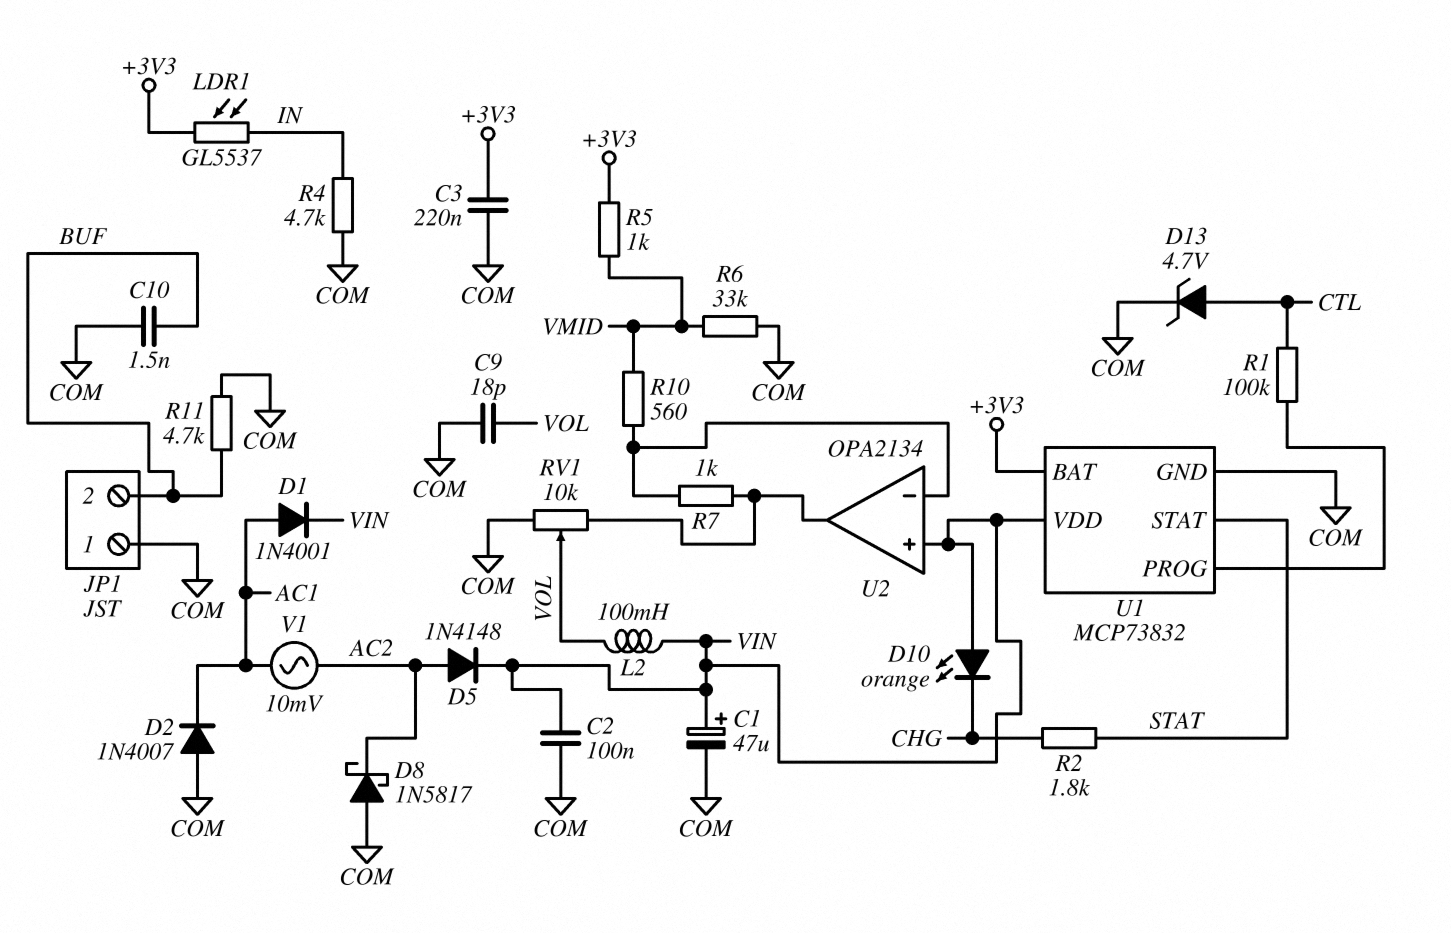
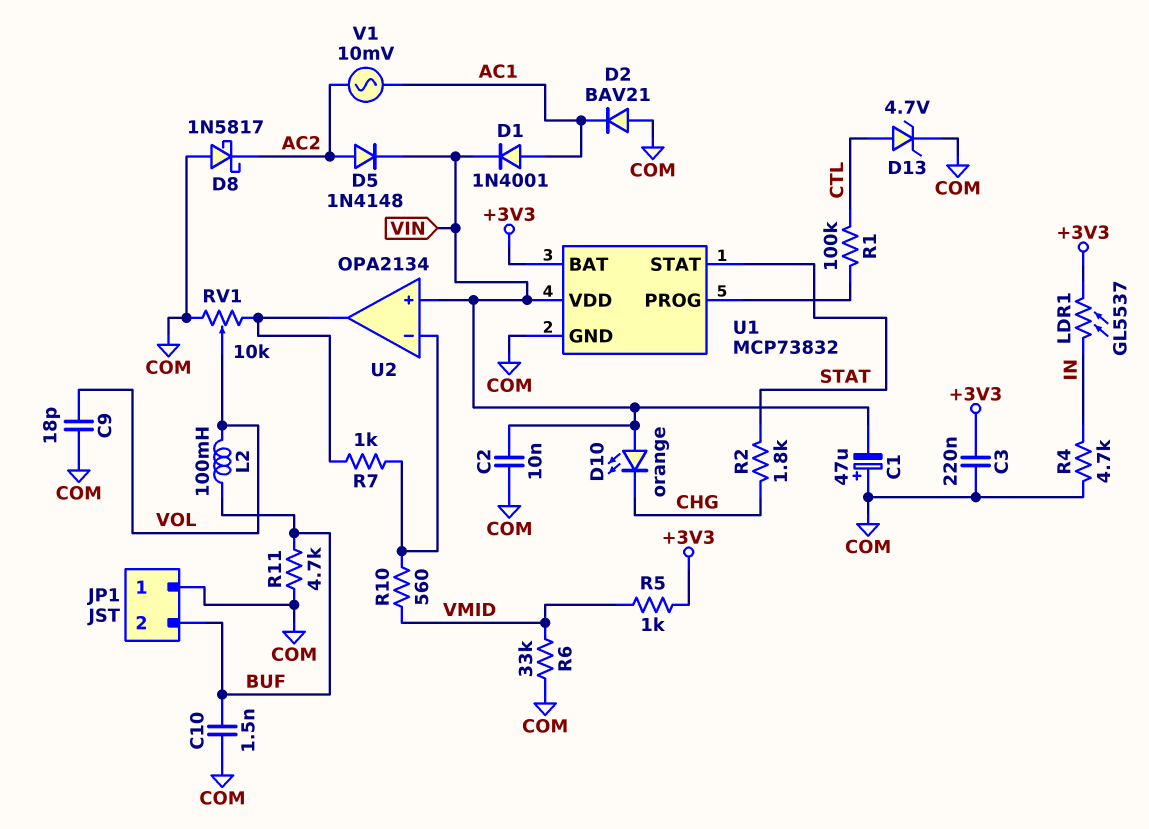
C1: 47uF (plus VIN, minus COM) -> 47uF (plus COM, minus VIN)
C2: 100nF (COM, VIN) -> 10nF (COM, VIN)
D2: diode 1N4007 (A COM, K AC1) -> diode BAV21 (A COM, K AC1)
L2: 100mH (VIN, VOL) -> 100mH (BUF, VOL)

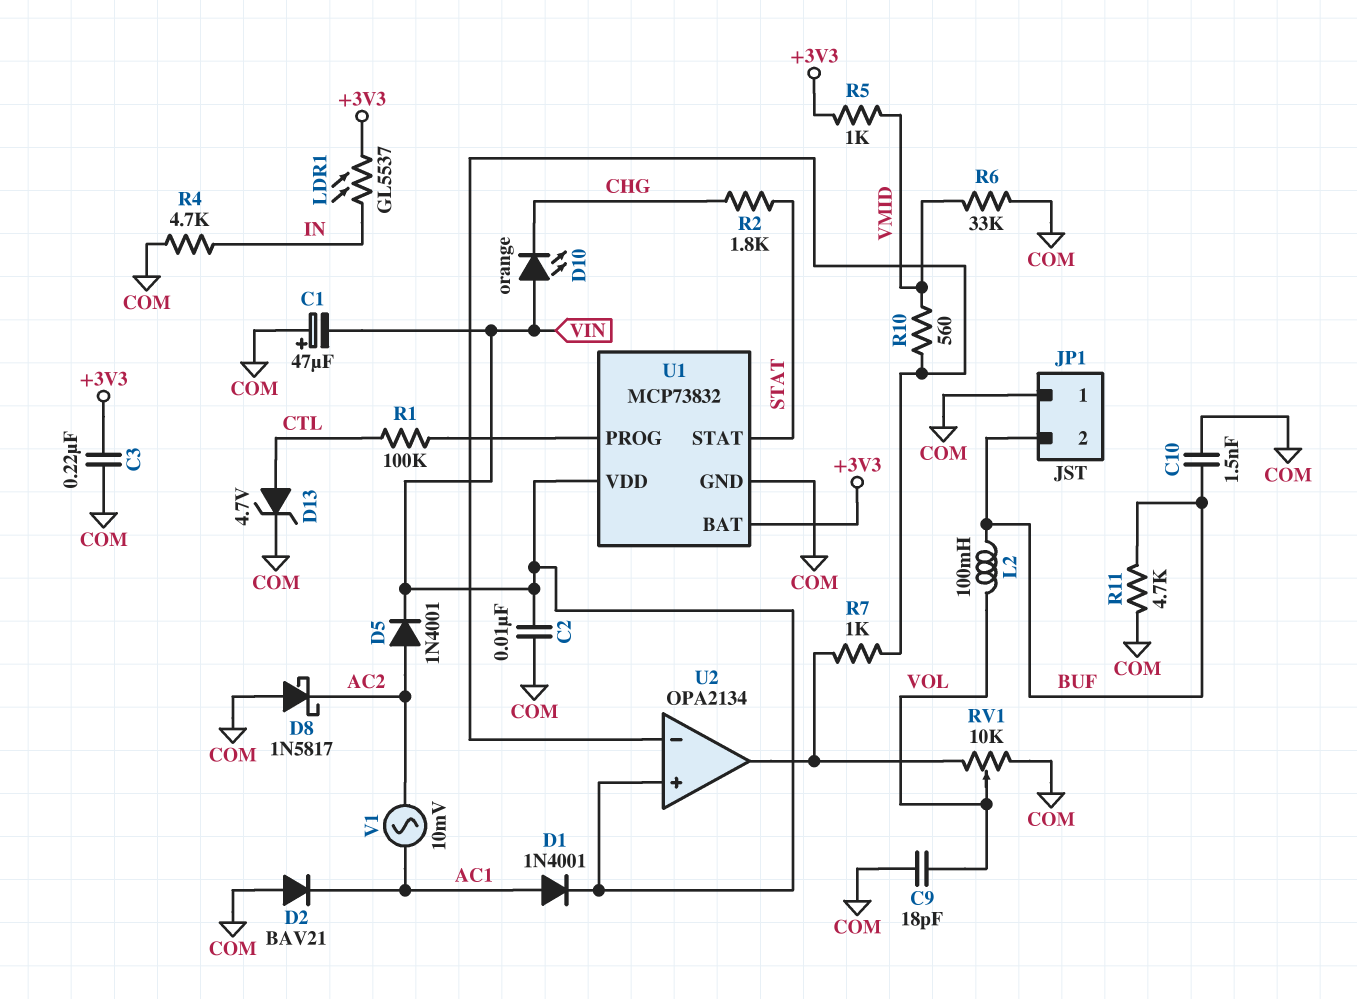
D5: diode 1N4148 (A AC2, K VIN) -> diode 1N4001 (A AC2, K VIN)

